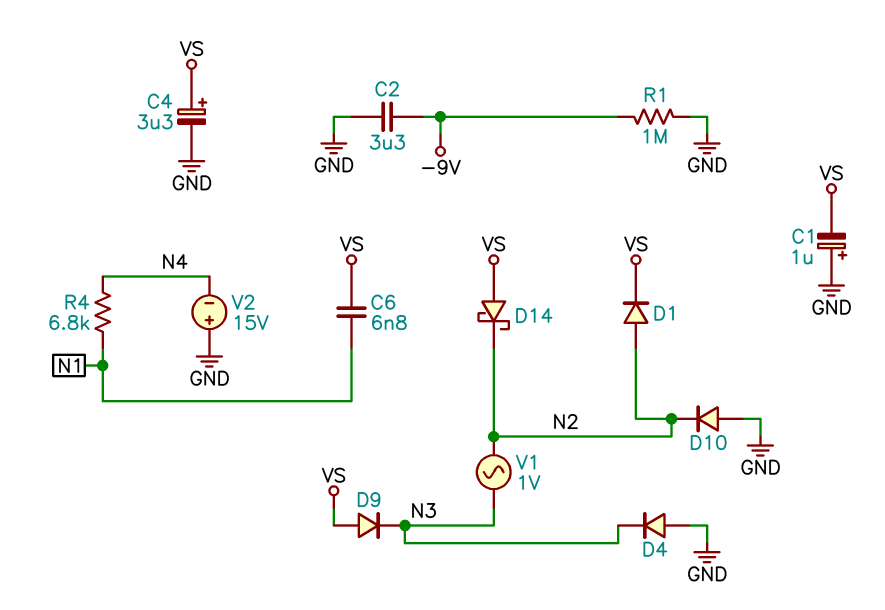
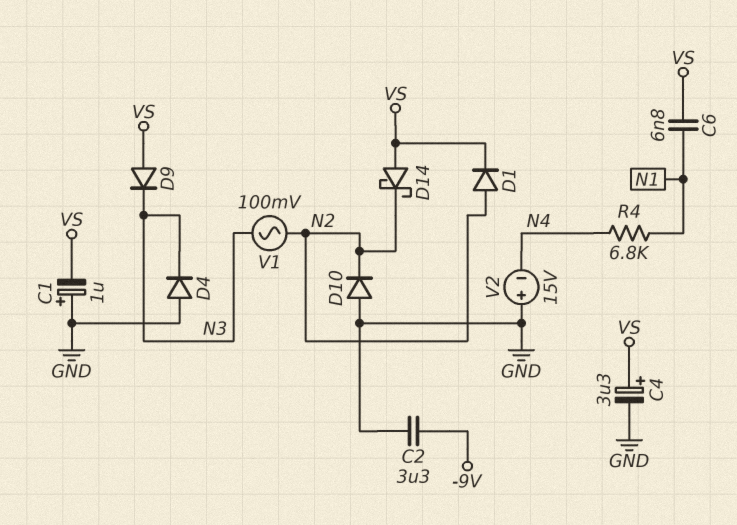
R1: 1M (-9V, GND) -> none
V1: AC 1V (N2, N3) -> AC 100mV (N2, N3)

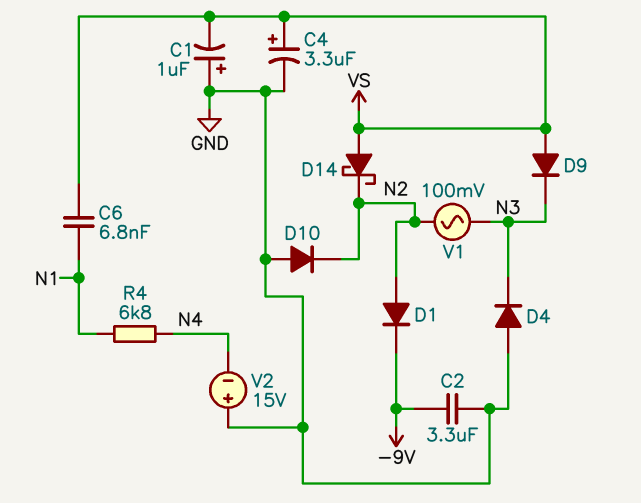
D1: diode (A N2, K VS) -> diode (A N2, K -9V)

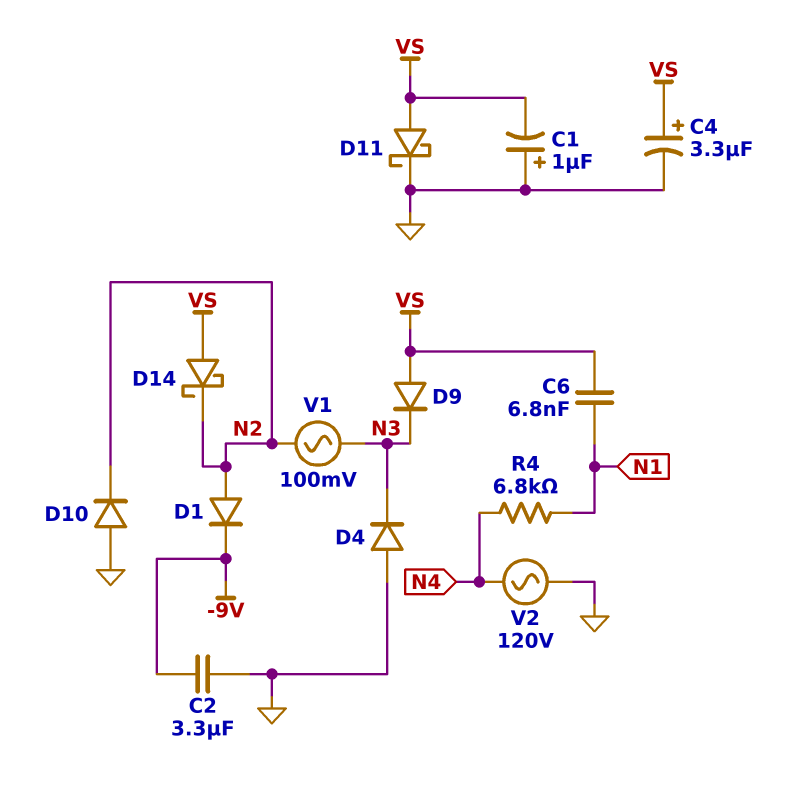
D11: none -> schottky (A VS, K GND)
V2: 15V (plus GND, minus N4) -> AC 120V (GND, N4)

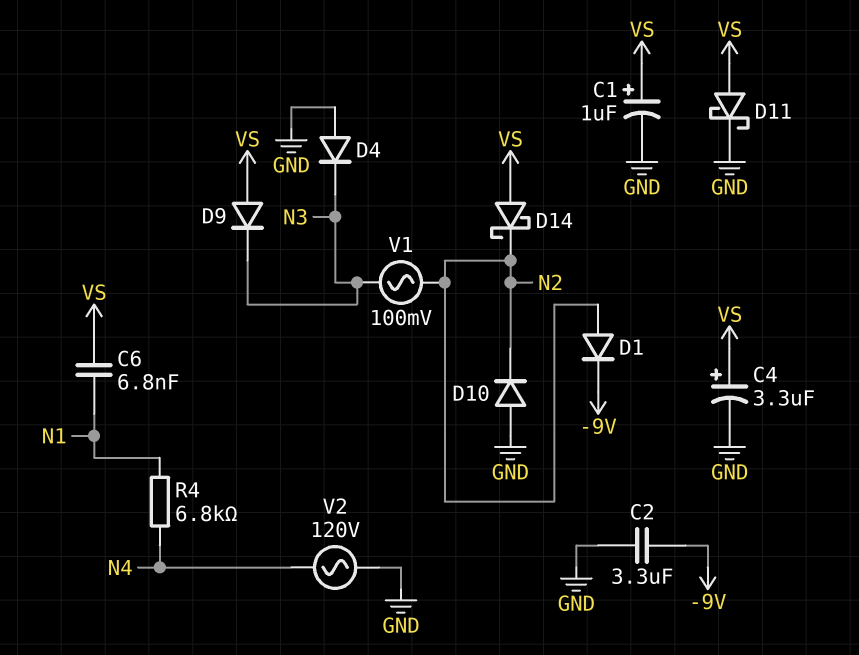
C1: 1uF (plus GND, minus VS) -> 1uF (plus VS, minus GND)

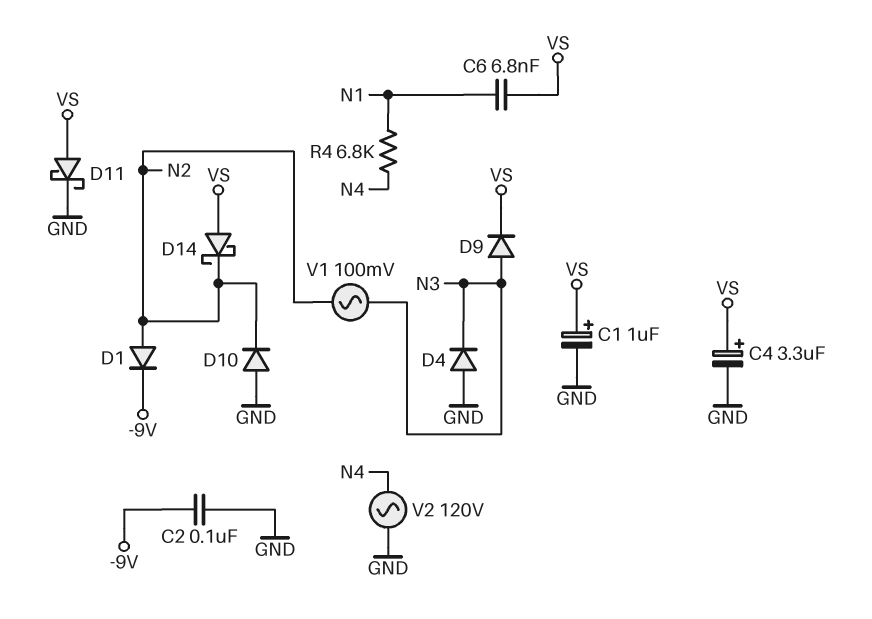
C2: 3.3uF (-9V, GND) -> 100nF (-9V, GND)
D9: diode (A VS, K N3) -> diode (A N3, K VS)

